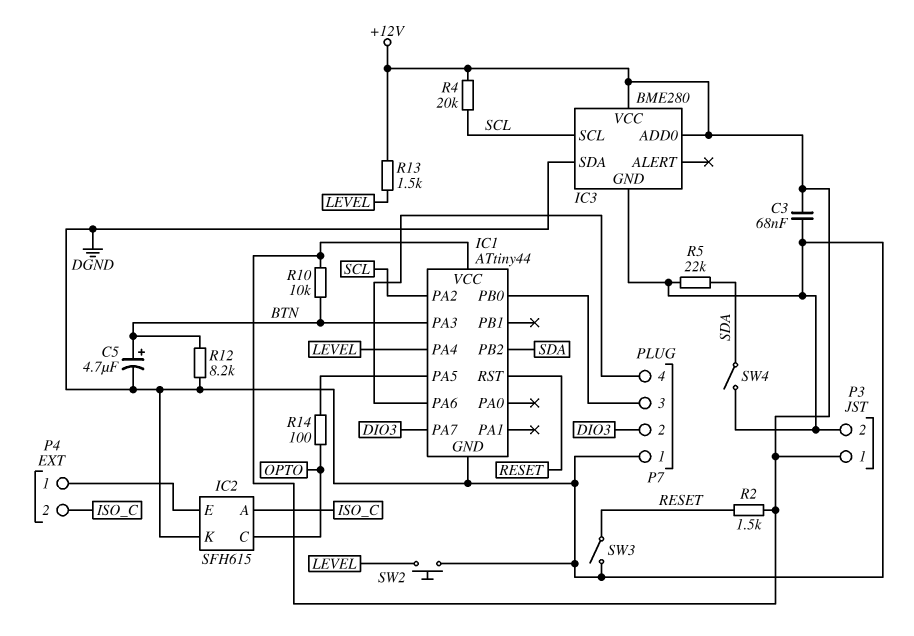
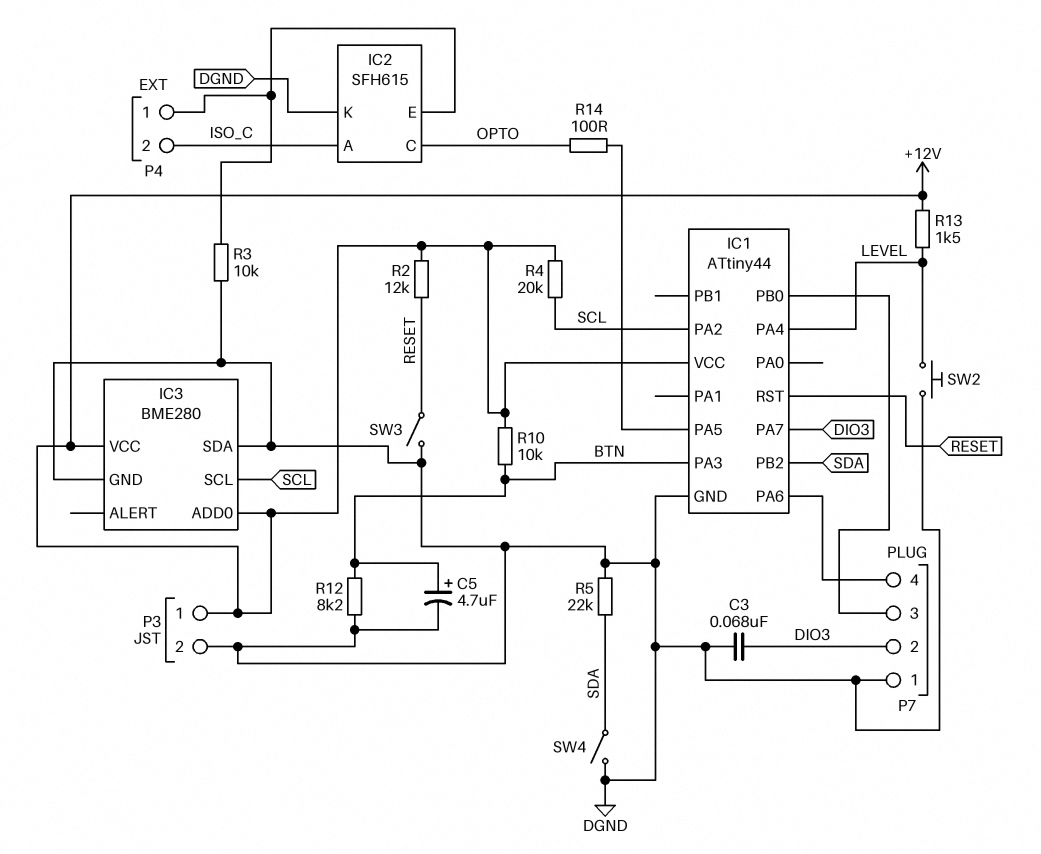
C3: 68nF (+12V, DGND) -> 68nF (DGND, DIO3)
R2: 1.5k (+12V, RESET) -> 12k (+12V, RESET)
R3: none -> 10k (DGND, IC2/E)

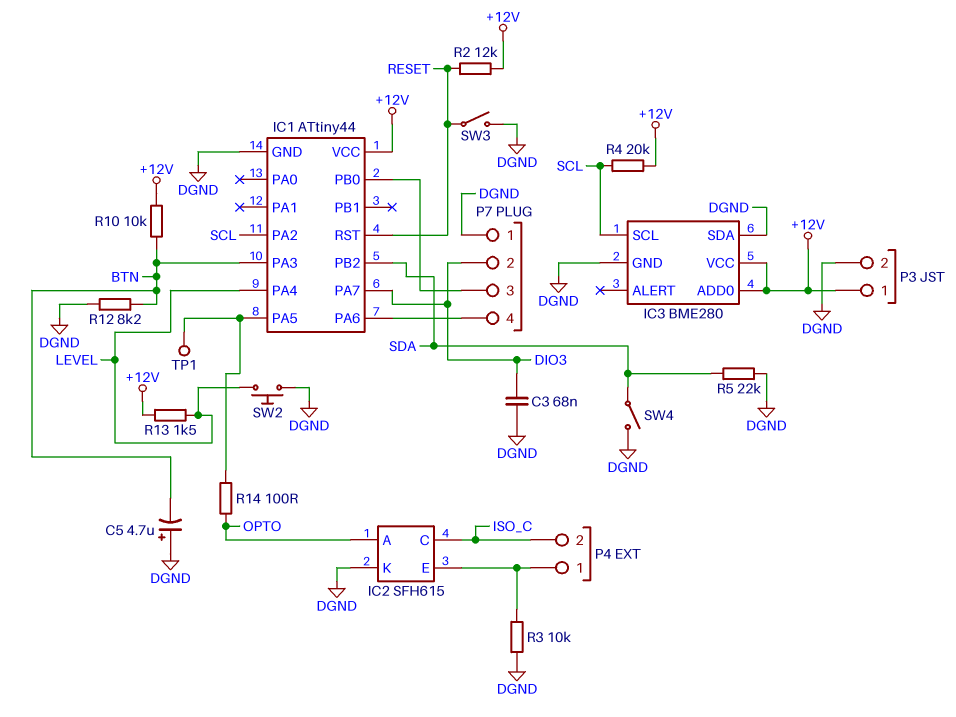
C5: 4.7uF (plus BTN, minus DGND) -> 4.7uF (plus DGND, minus BTN)
IC2 pin A: ISO_C -> OPTO
IC2 pin C: OPTO -> ISO_C
TP1: none -> test point (IC1/PA5)

